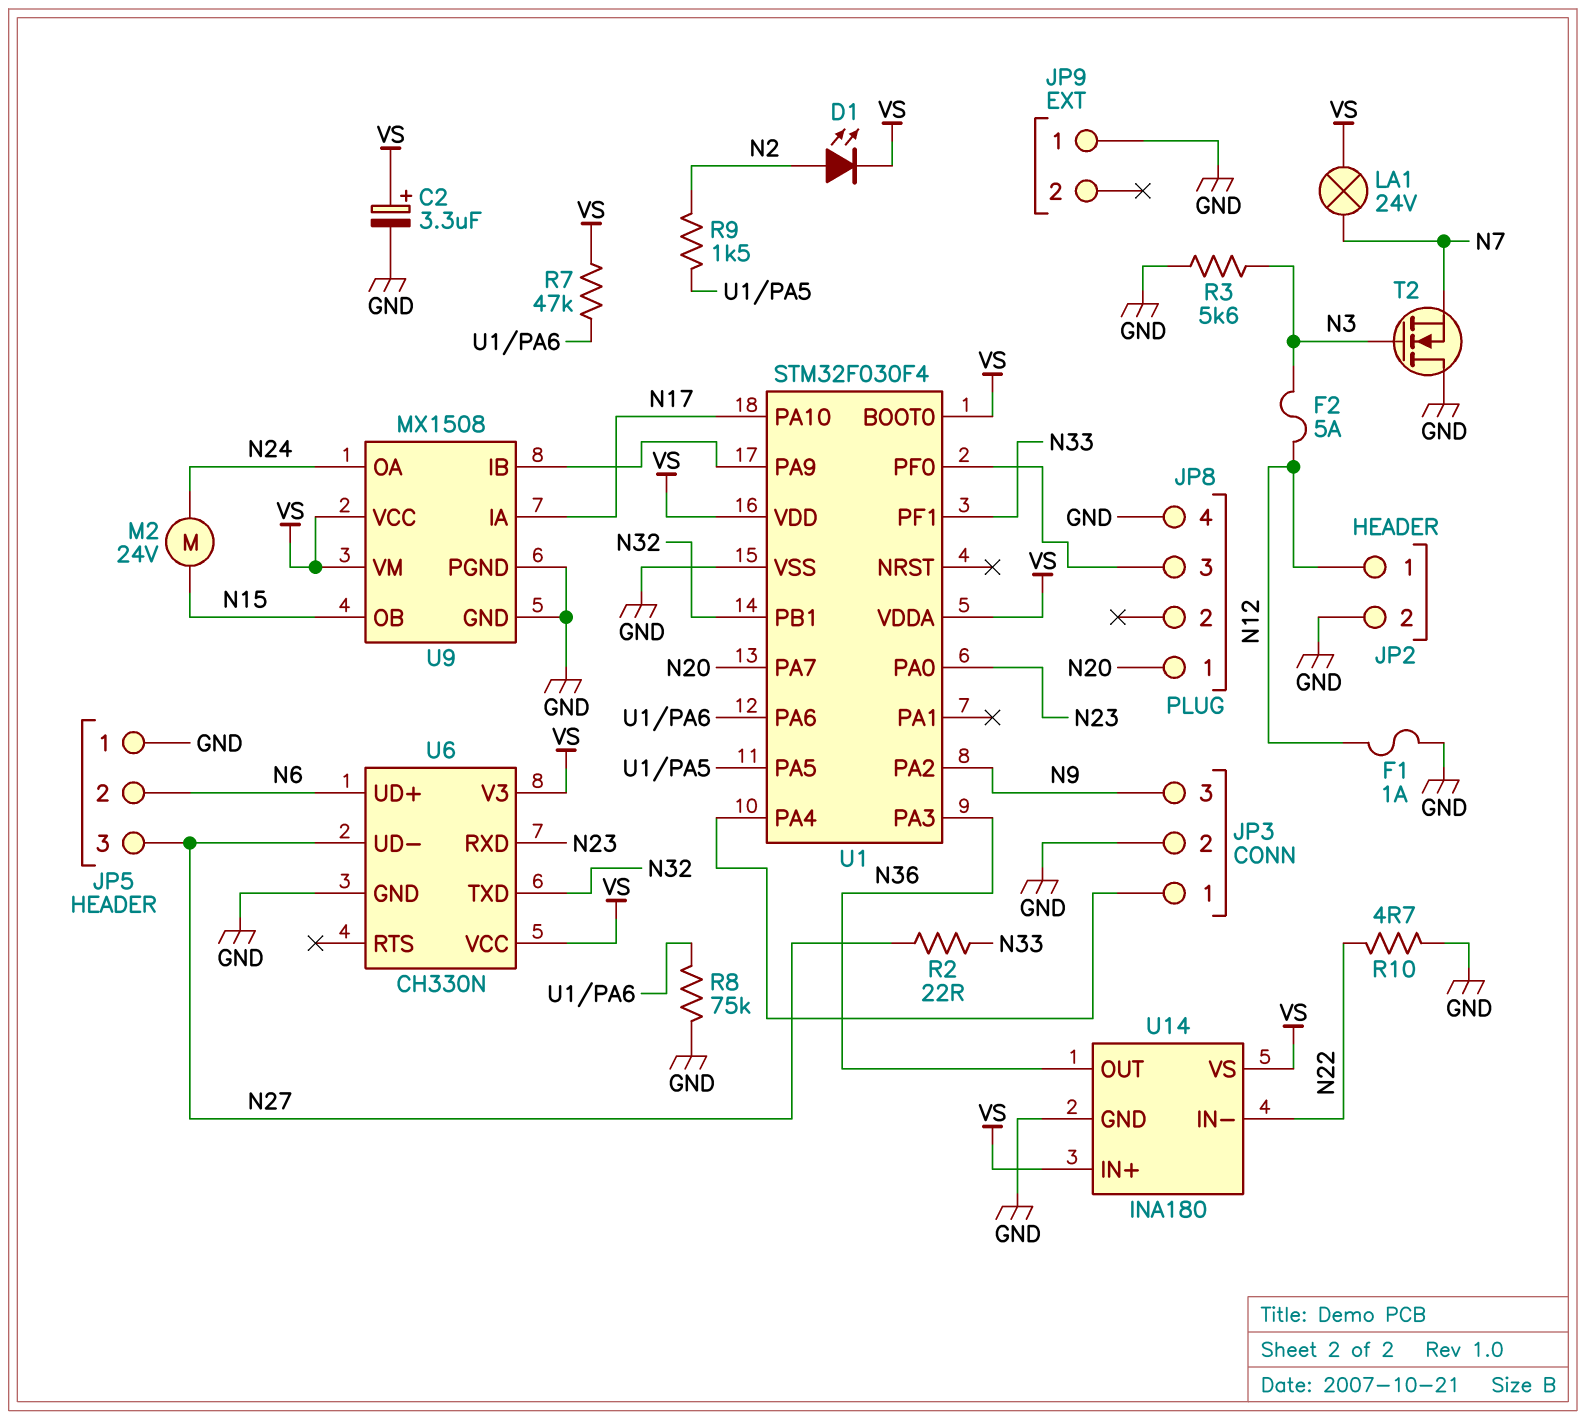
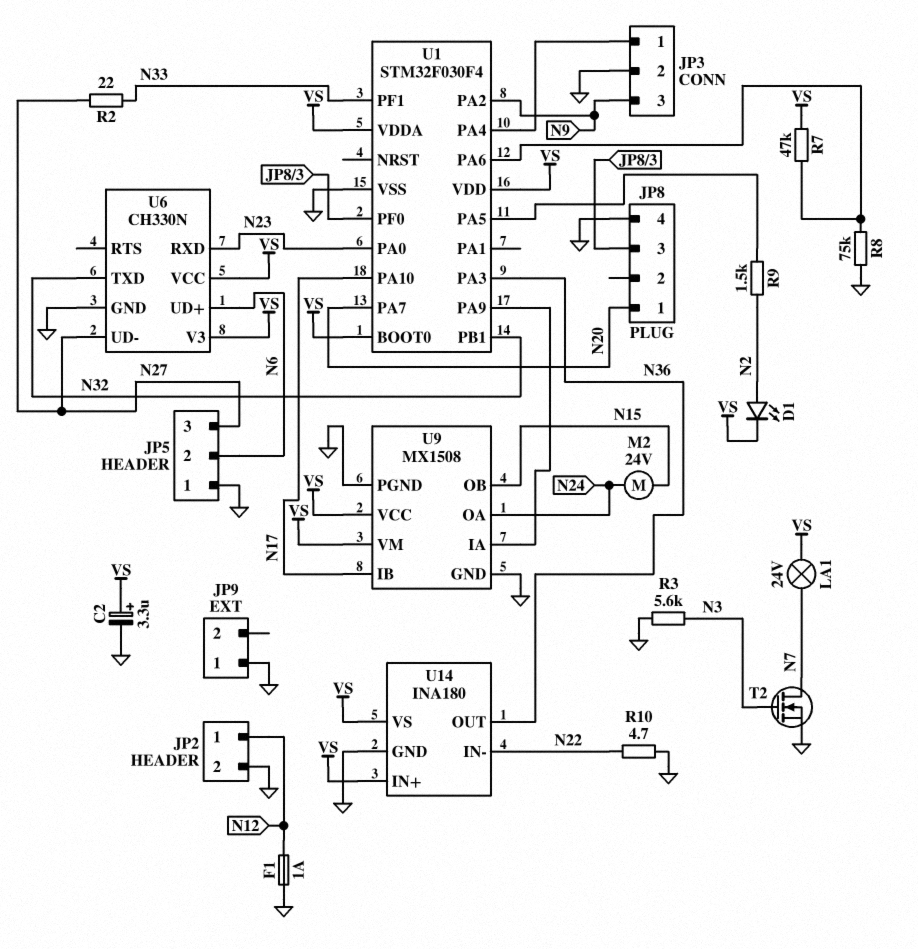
F2: 5A (N3, N12) -> none
T2: NMOS (G N3, D GND, S N7) -> NMOS (G N3, D N7, S GND)
U9 pin IA: N17 -> U1/PA9
U9 pin IB: U1/PA9 -> N17

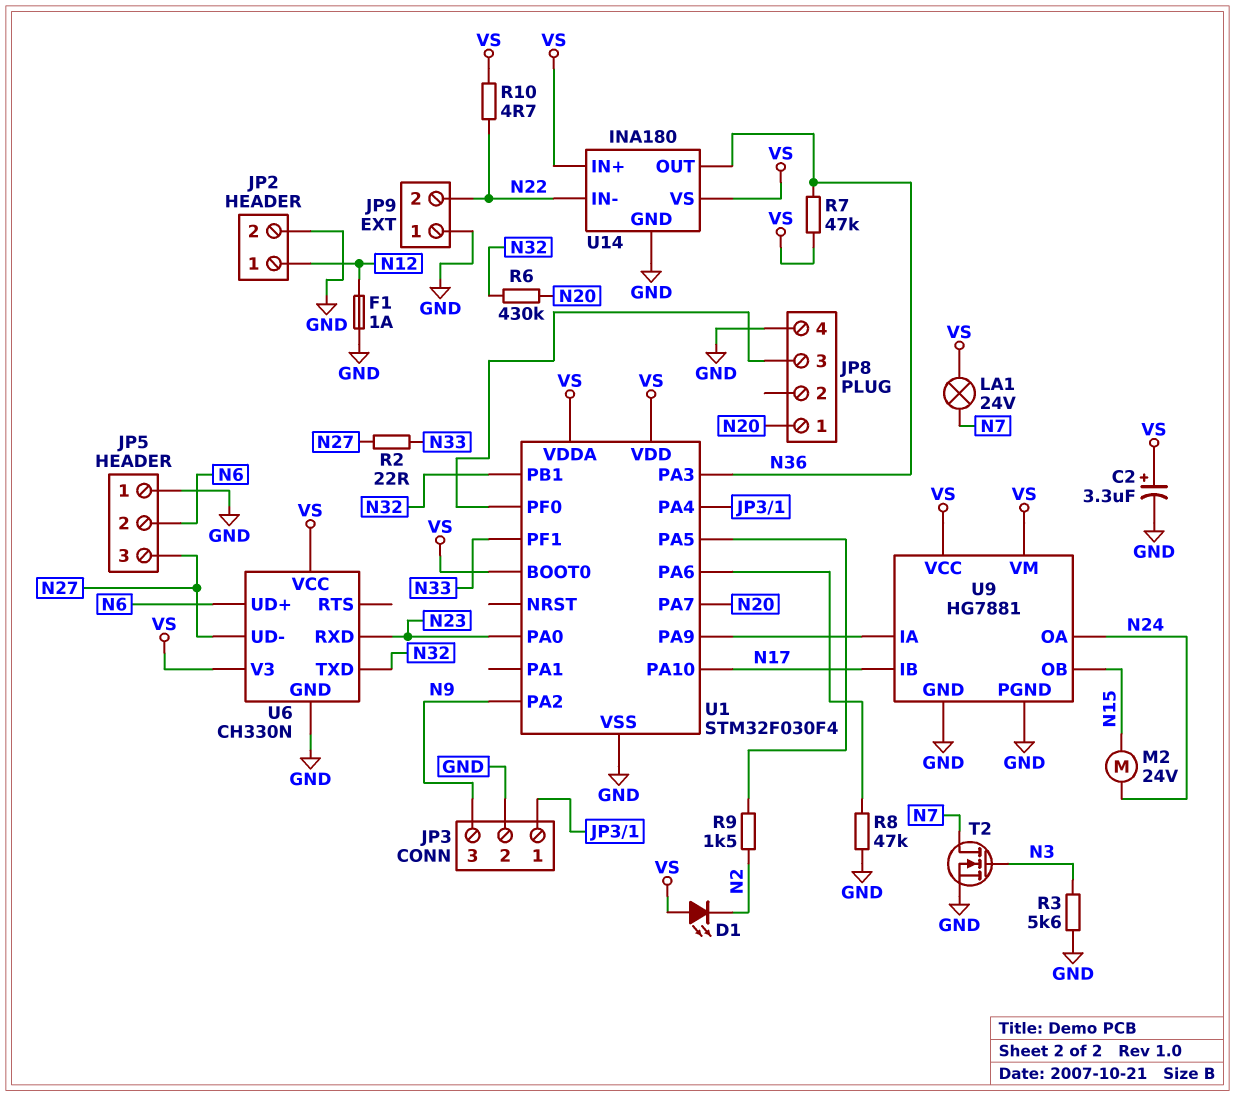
D1: LED (A N2, K VS) -> LED (A VS, K N2)
JP9 pin 2: none -> N22
R6: none -> 430k (N20, N32)
R7: 47k (U1/PA6, VS) -> 47k (N36, VS)
R8: 75k (GND, U1/PA6) -> 47k (GND, U1/PA6)
R10: 4.7 (GND, N22) -> 4.7 (N22, VS)
U9: MX1508 -> HG7881

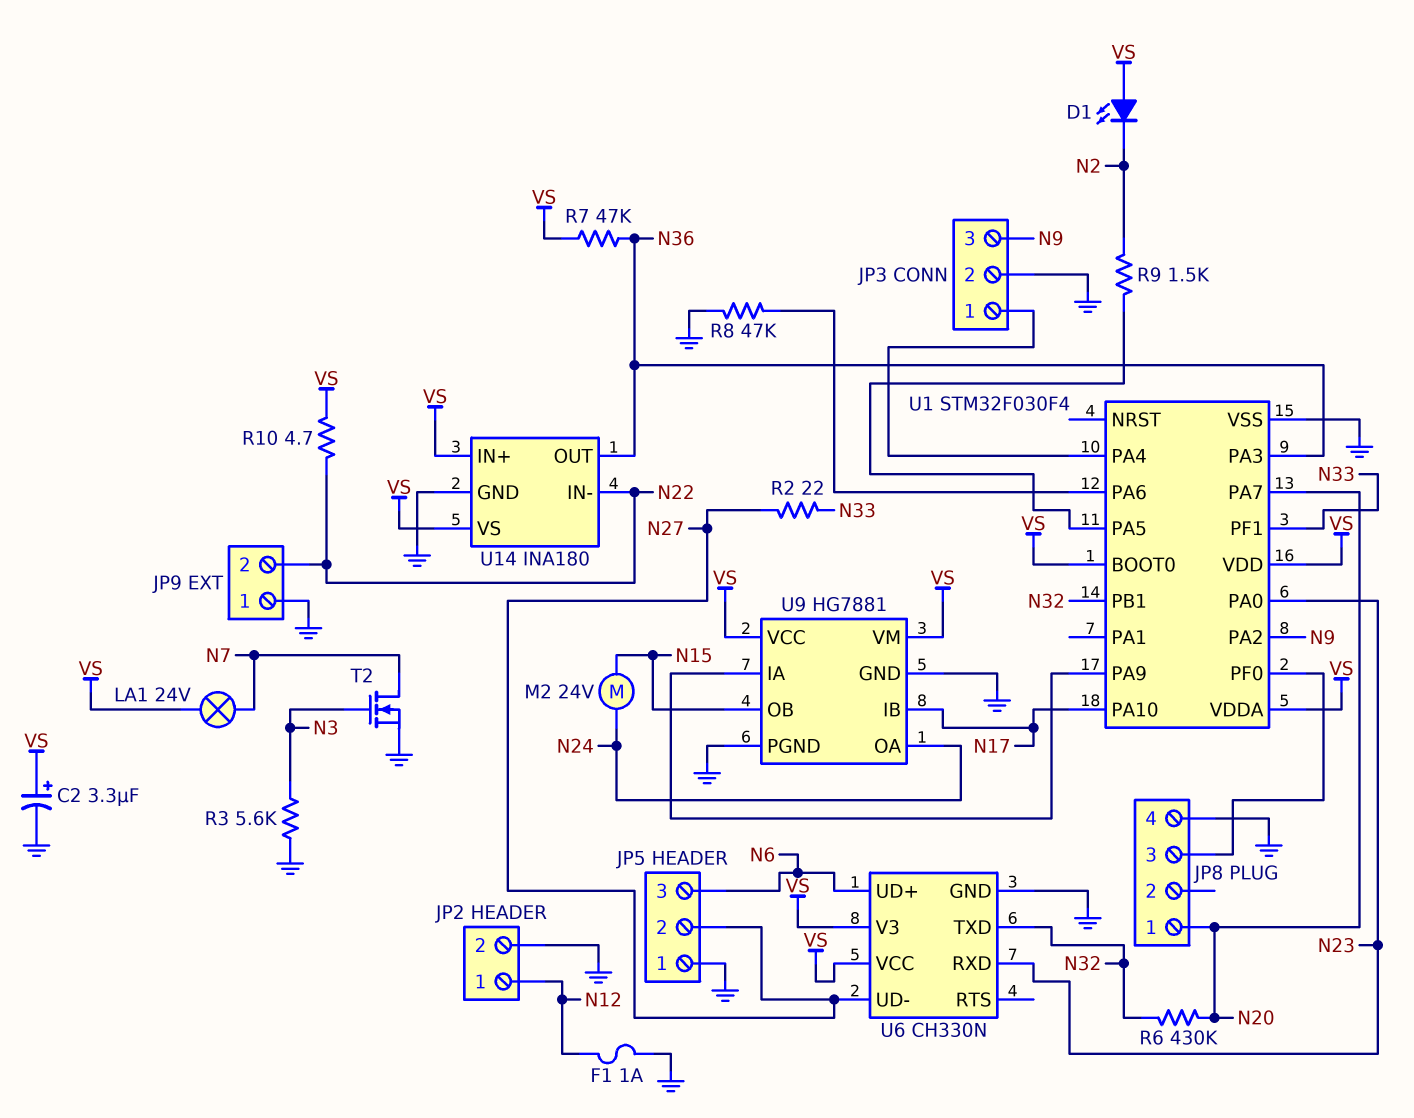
JP5 pin 2: N6 -> N27
JP5 pin 3: N27 -> N6

